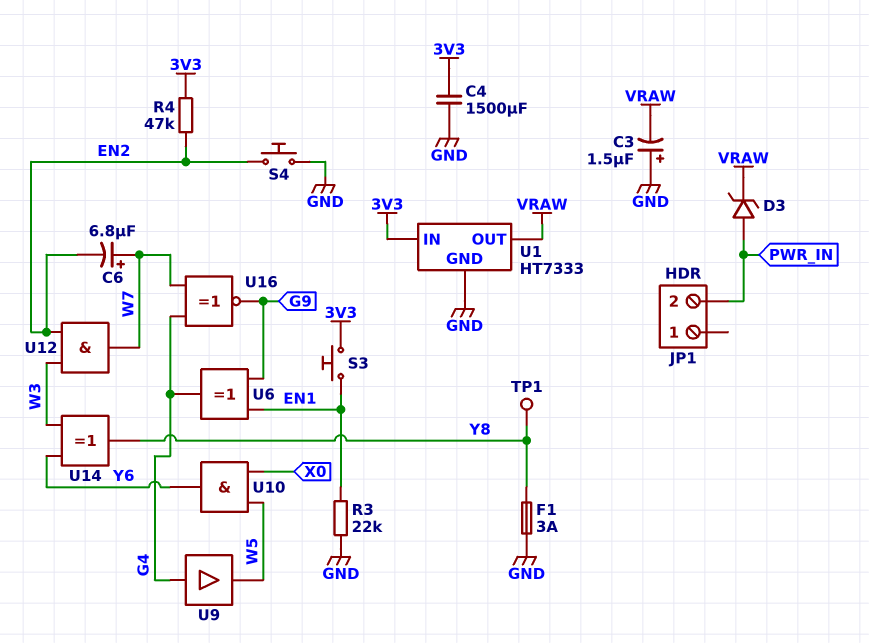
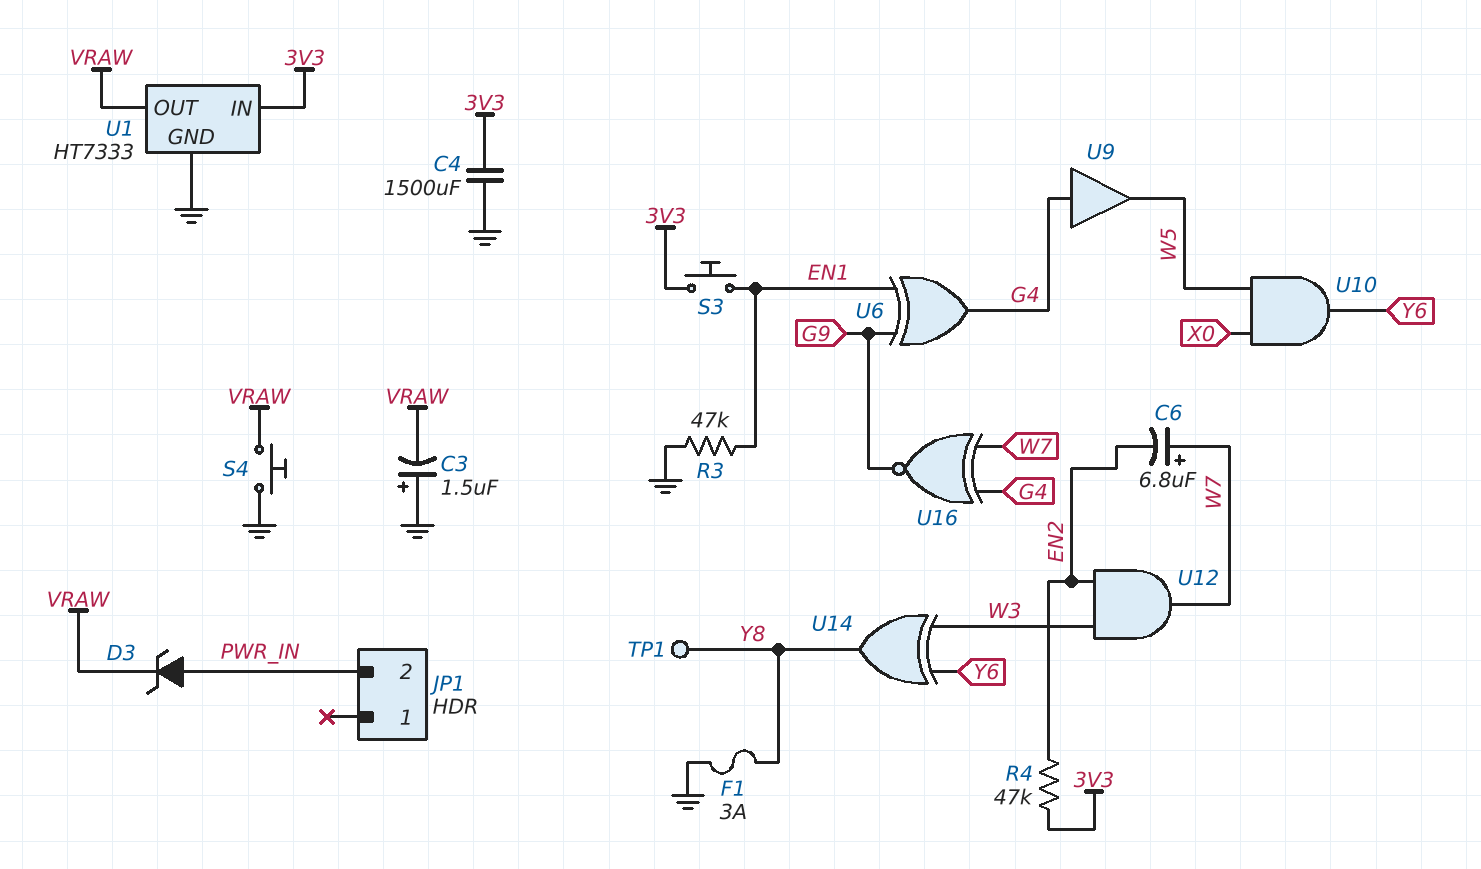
R3: 22k (EN1, GND) -> 47k (EN1, GND)
S4: button (EN2, GND) -> button (GND, VRAW)

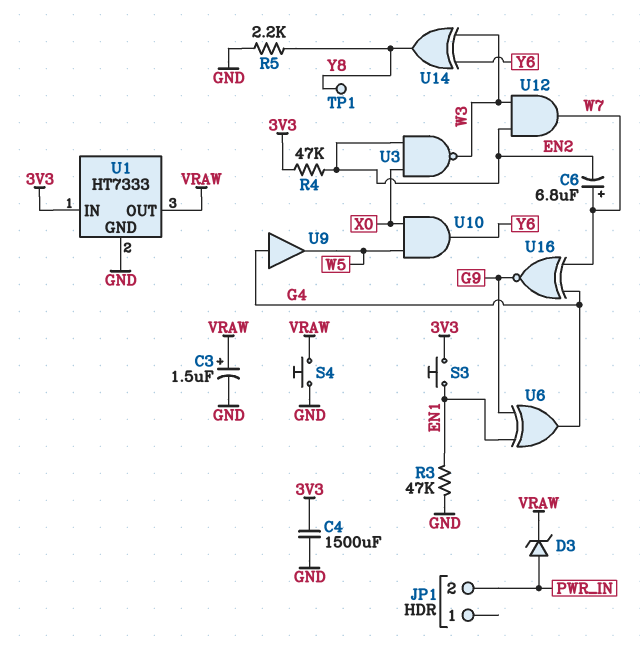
C3: 1.5uF (plus GND, minus VRAW) -> 1.5uF (plus VRAW, minus GND)
F1: 3A (GND, Y8) -> none
R5: none -> 2.2k (GND, Y8)
U3: none -> NAND (in EN2, in X0, out W3)

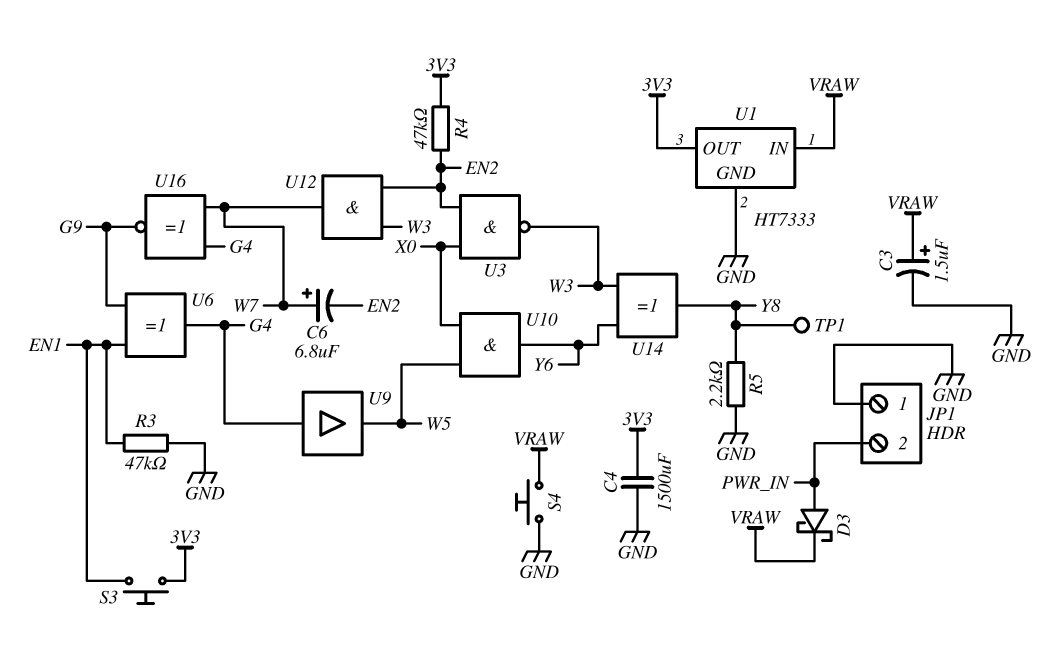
D3: zener (A PWR_IN, K VRAW) -> schottky (A PWR_IN, K VRAW)
JP1 pin 1: none -> GND
U1 pin IN: 3V3 -> VRAW
U1 pin OUT: VRAW -> 3V3

